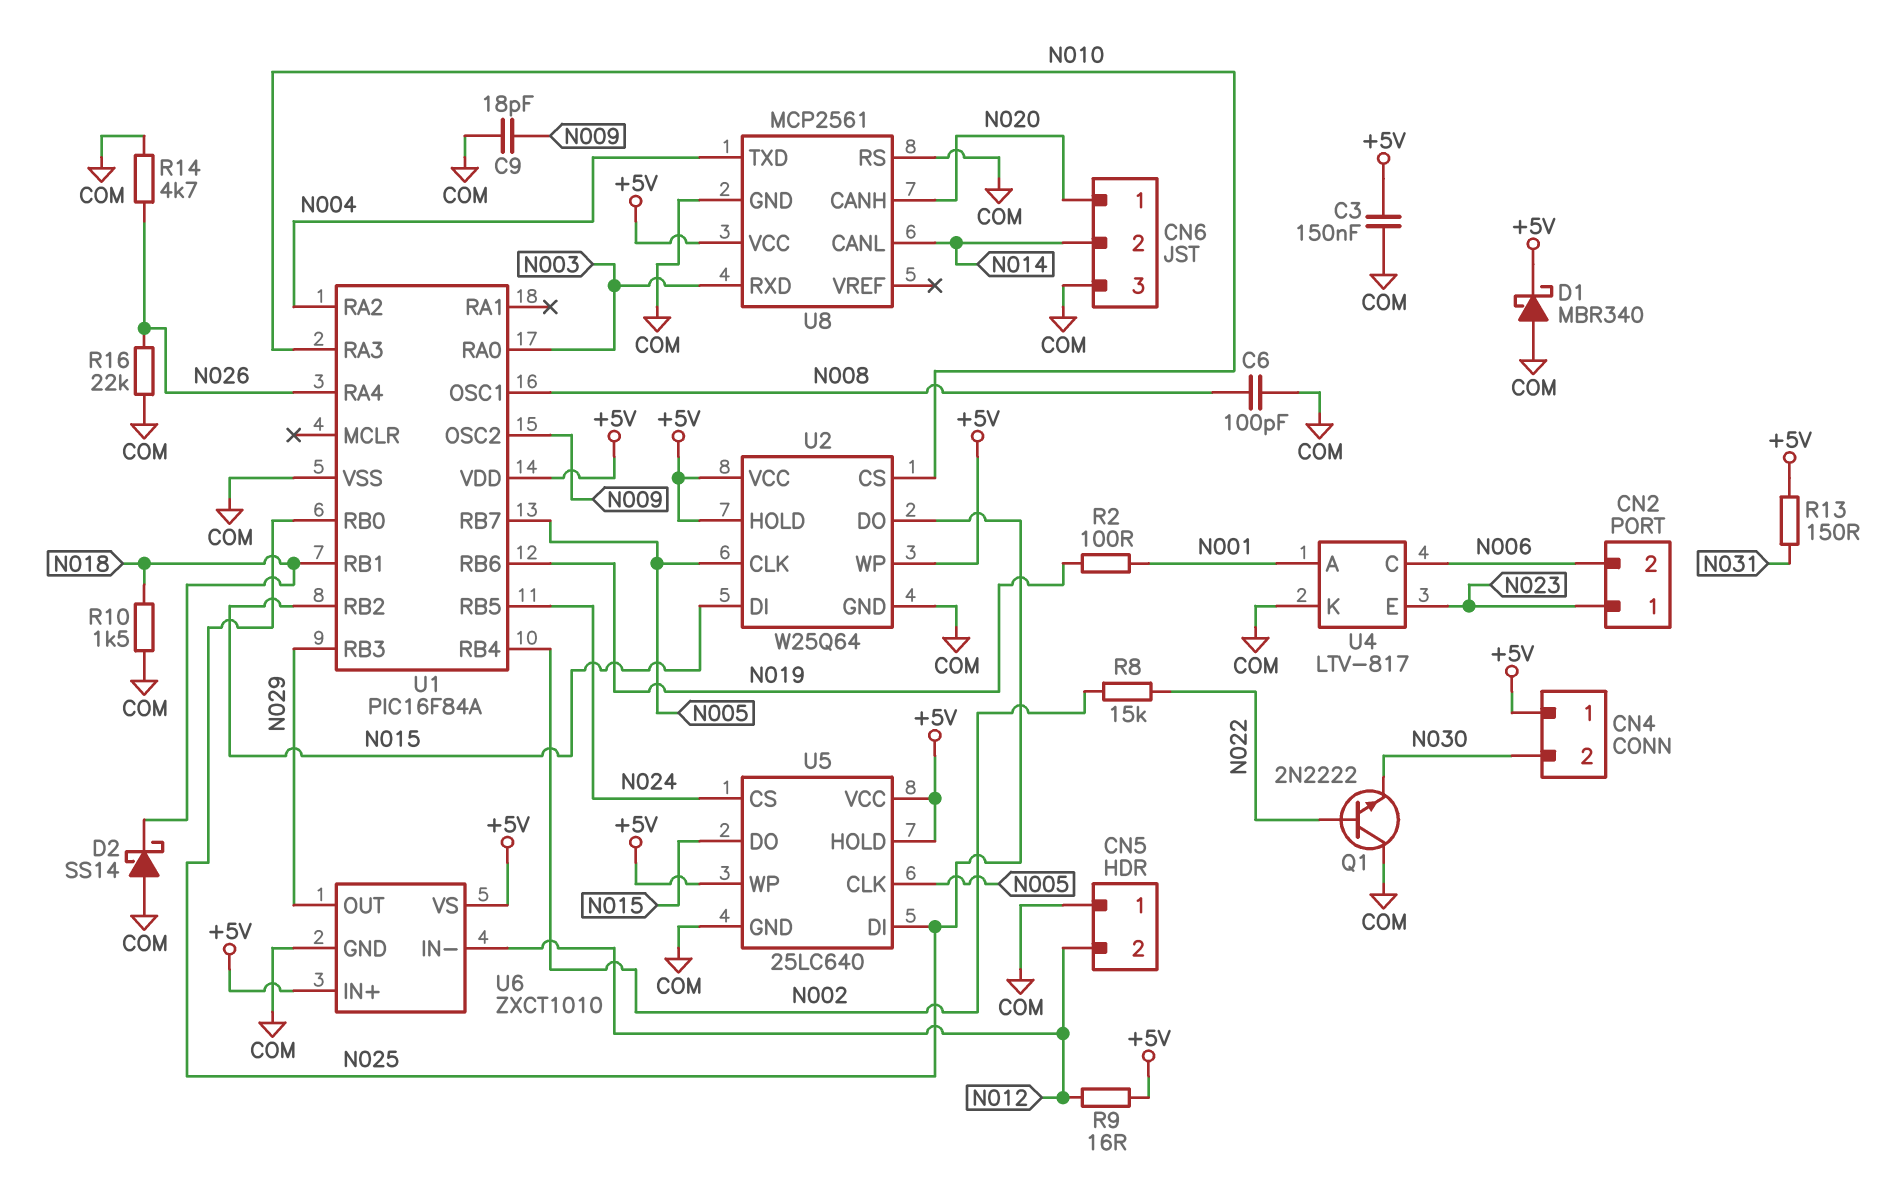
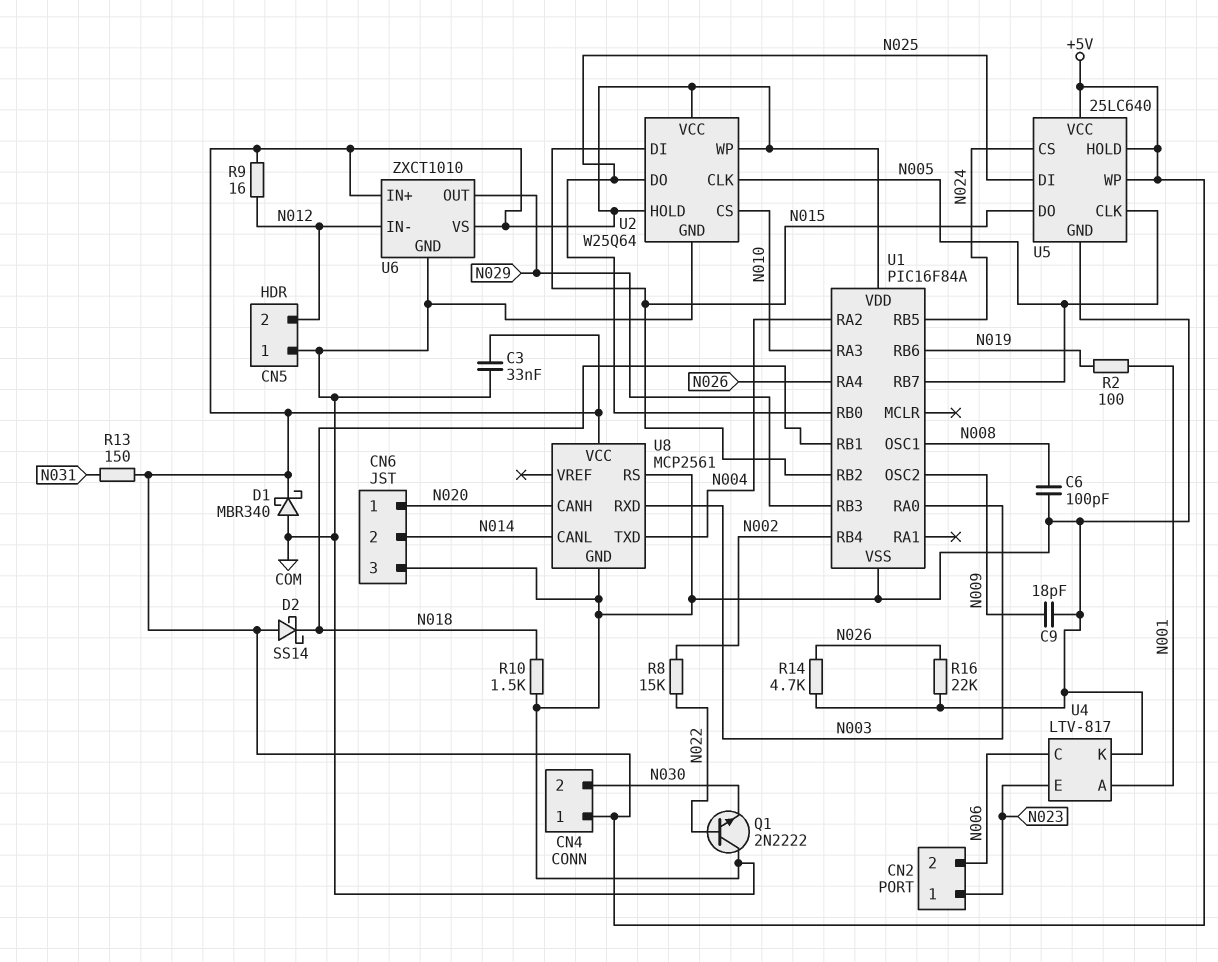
C3: 150nF (+5V, COM) -> 33nF (+5V, COM)
D2: schottky SS14 (A COM, K N018) -> schottky SS14 (A +5V, K N018)

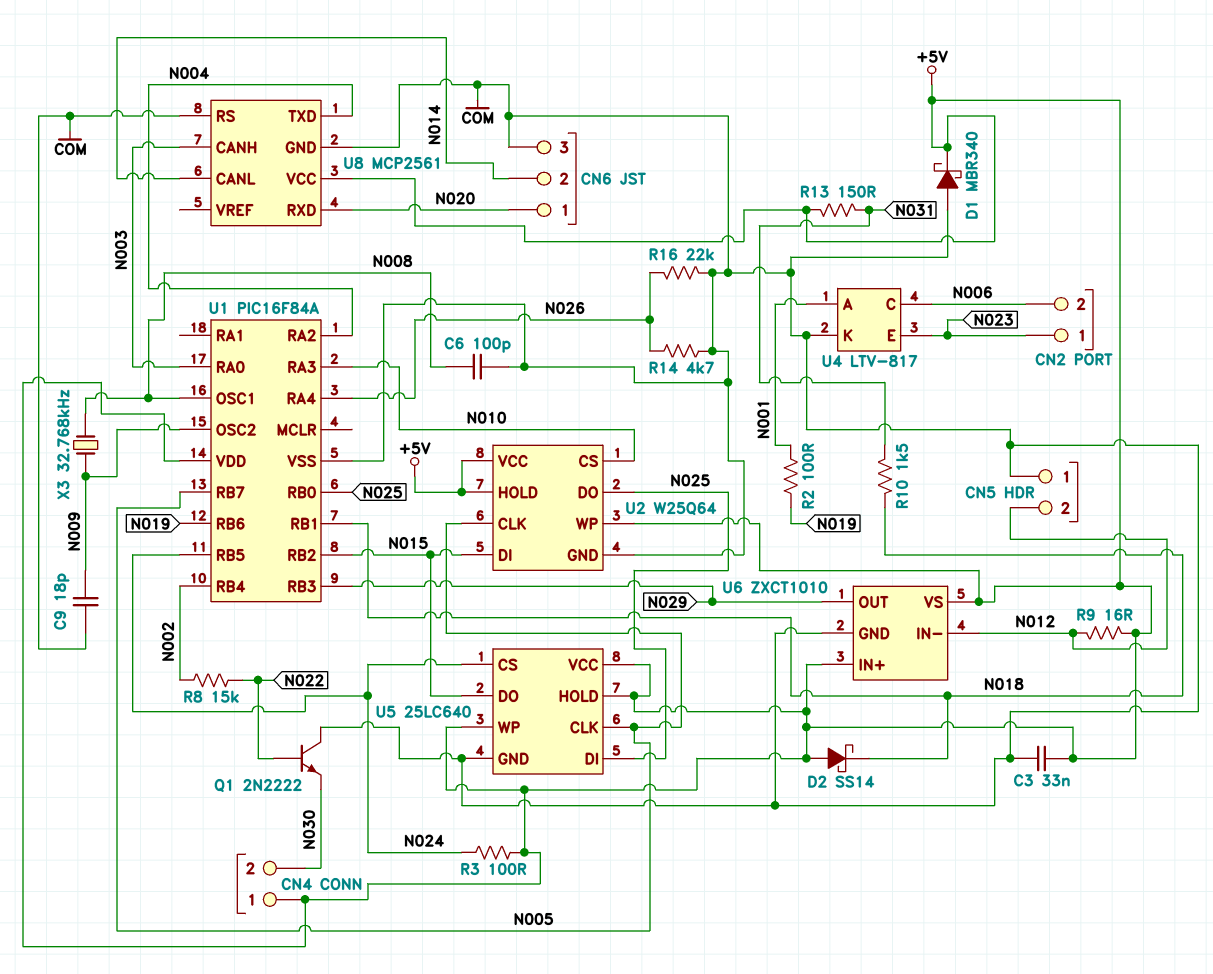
R3: none -> 100 (+5V, N024)
R10: 1.5k (COM, N018) -> 1.5k (N018, N031)
U8 pin CANH: N020 -> N003
U8 pin RXD: N003 -> N020
X3: none -> 32.768kHz (N008, N009)

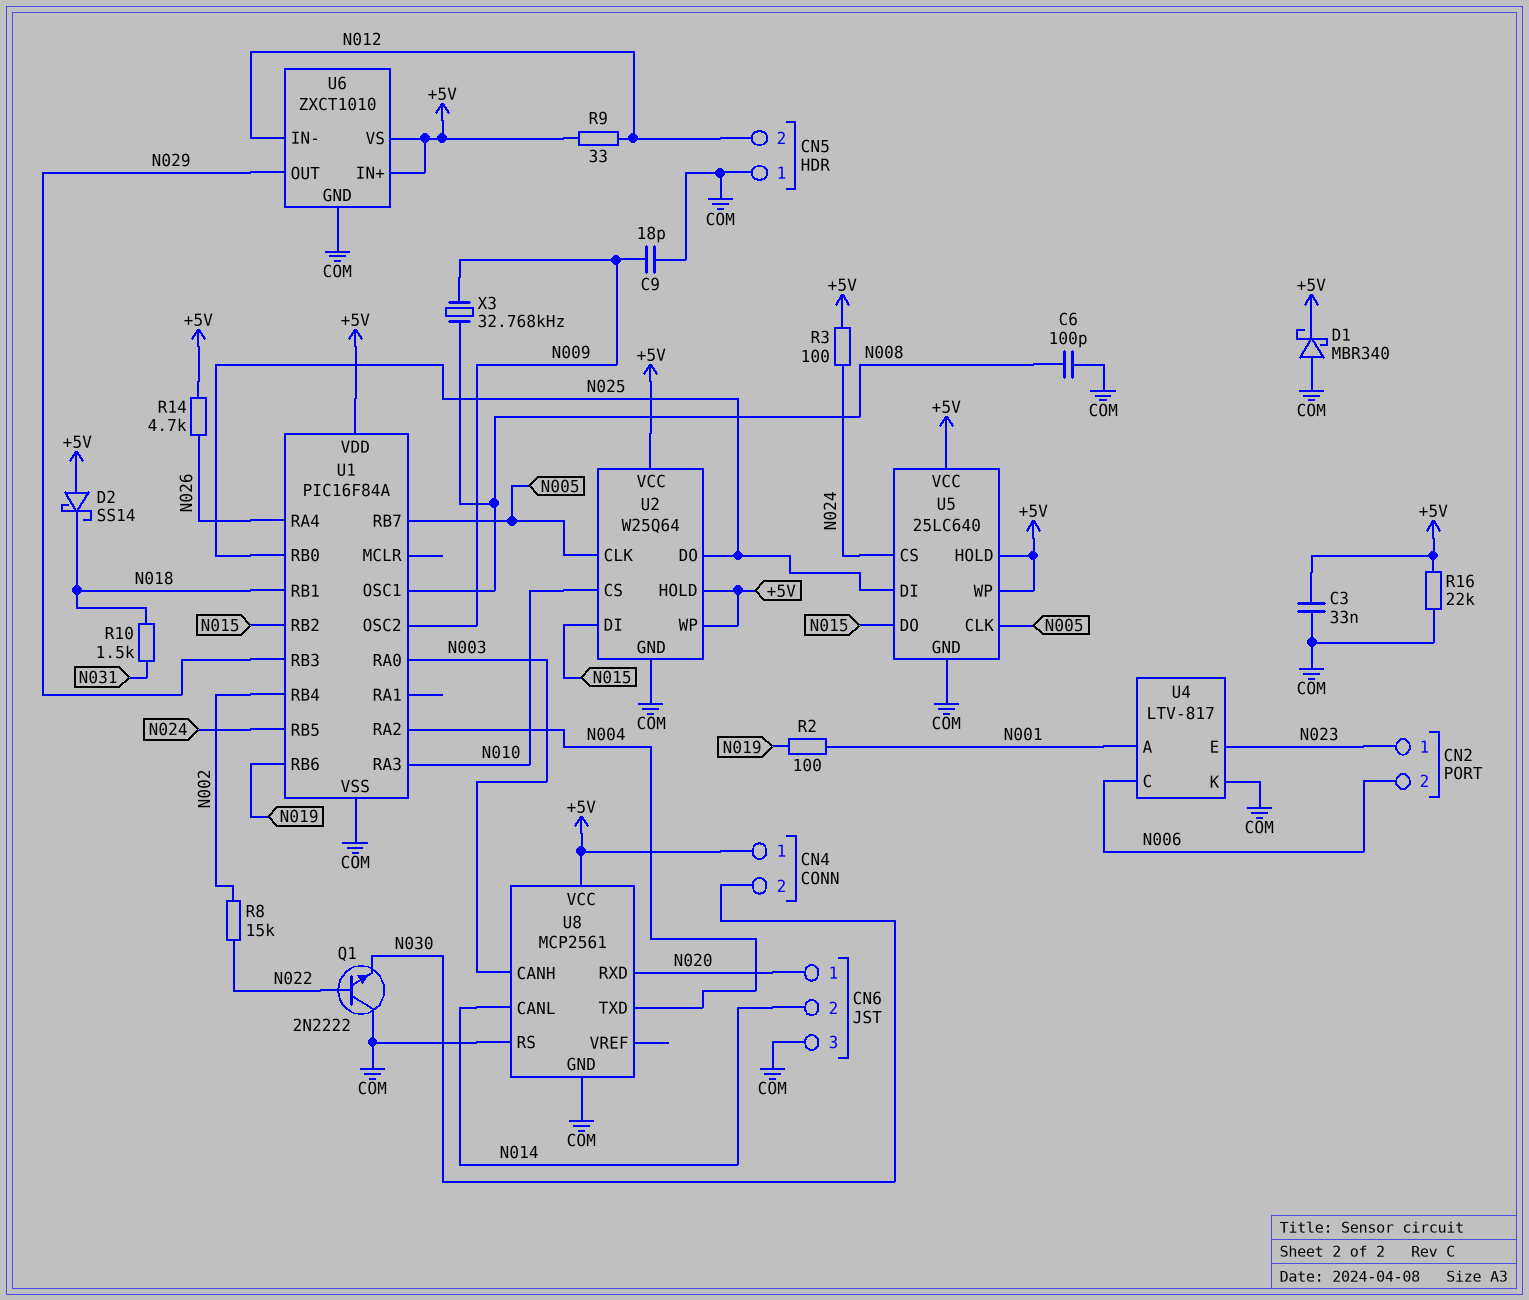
R9: 16 (+5V, N012) -> 33 (+5V, N012)
R13: 150 (+5V, N031) -> none
R14: 4.7k (COM, N026) -> 4.7k (+5V, N026)
R16: 22k (COM, N026) -> 22k (+5V, COM)

